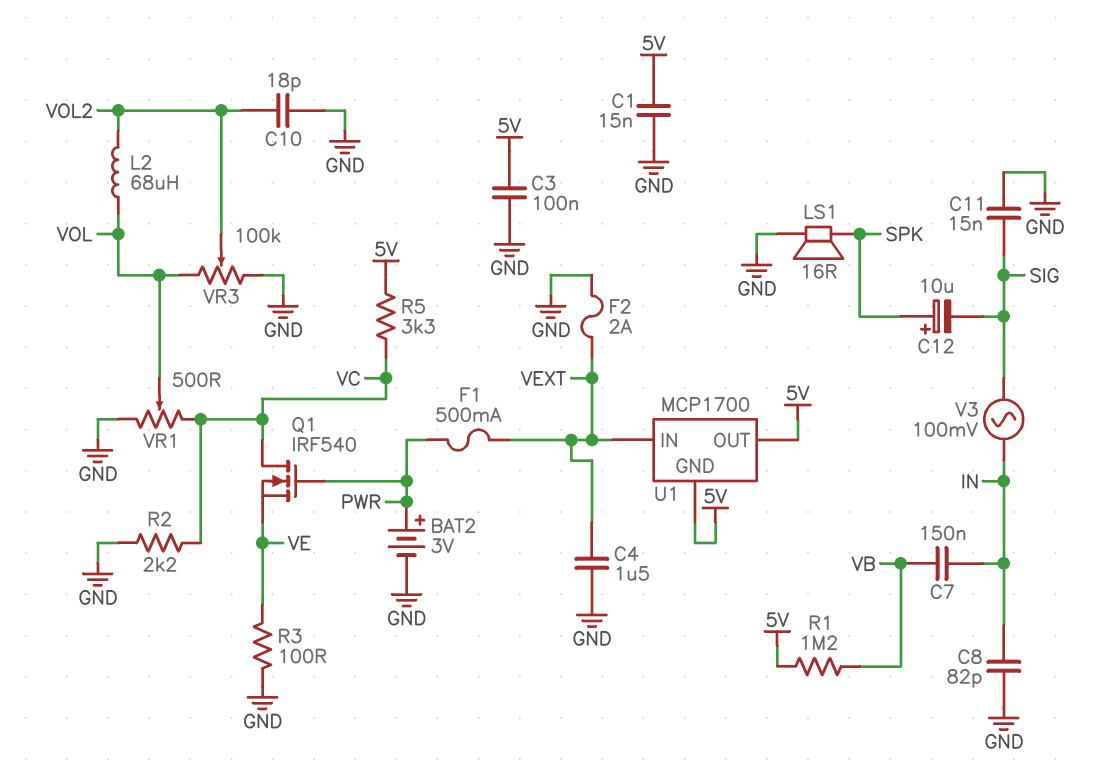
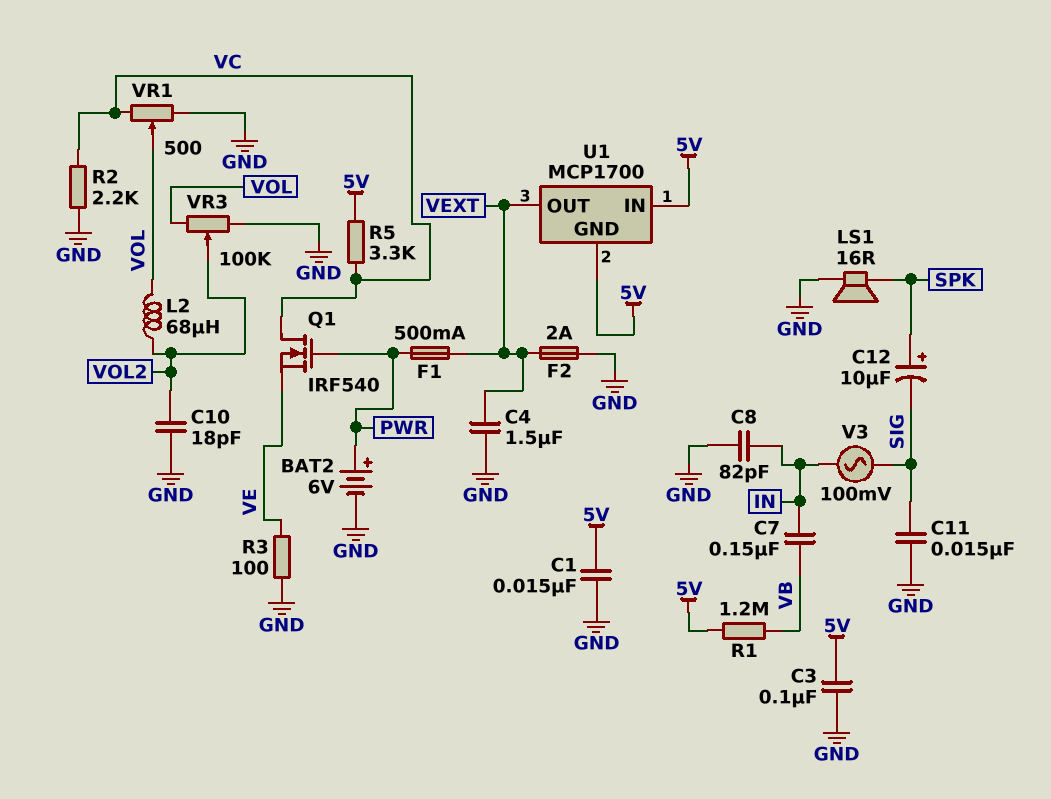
BAT2: 3V (plus PWR, minus GND) -> 6V (plus PWR, minus GND)
U1 pin IN: VEXT -> 5V
U1 pin OUT: 5V -> VEXT

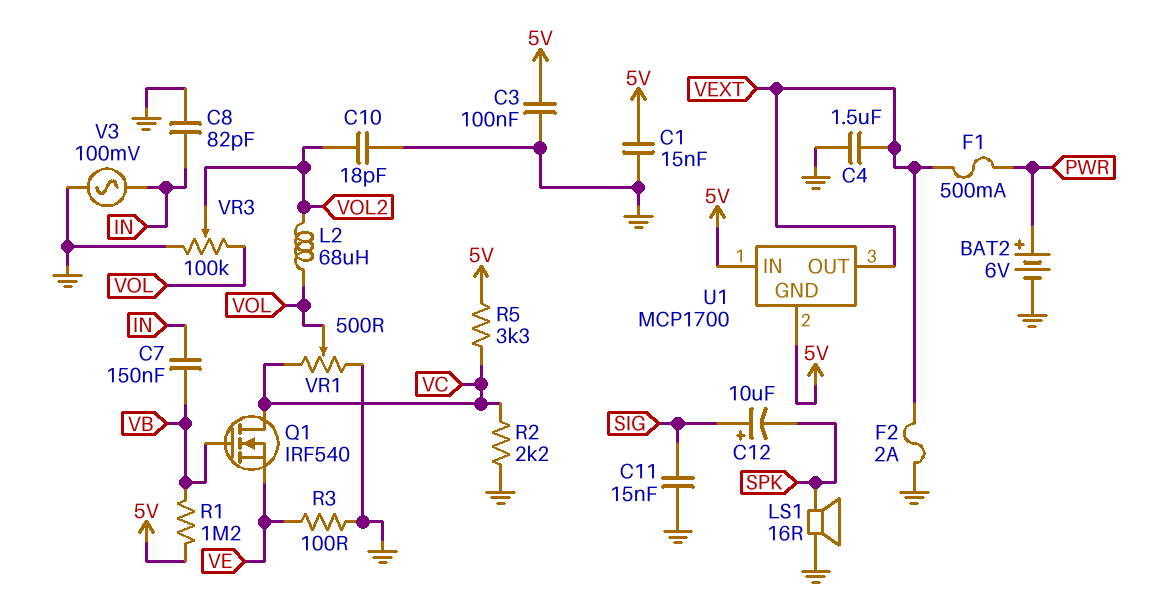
C12: 10uF (plus SPK, minus SIG) -> 10uF (plus SIG, minus SPK)
Q1: NMOS IRF540 (G PWR, D VC, S VE) -> NMOS IRF540 (G VB, D VC, S VE)
V3: AC 100mV (IN, SIG) -> AC 100mV (GND, IN)

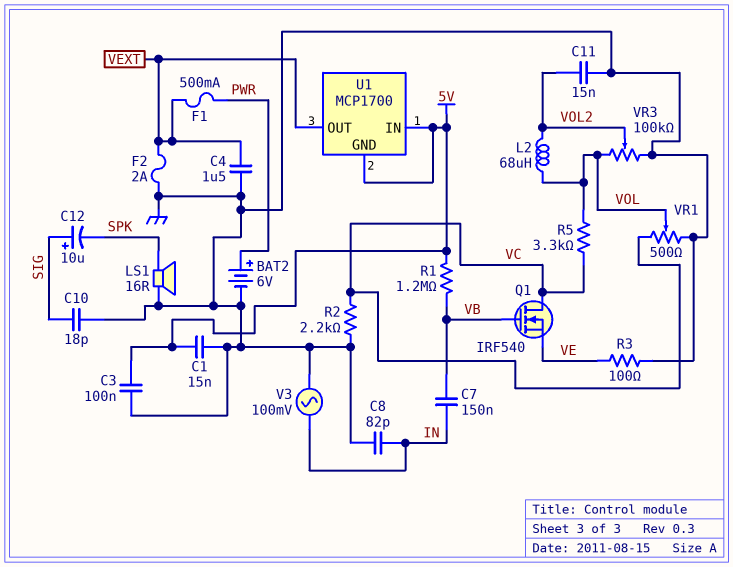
C10: 18pF (GND, VOL2) -> 18pF (GND, SIG)
C11: 15nF (GND, SIG) -> 15nF (GND, VOL2)
R5: 3.3k (5V, VC) -> 3.3k (VC, VOL)

